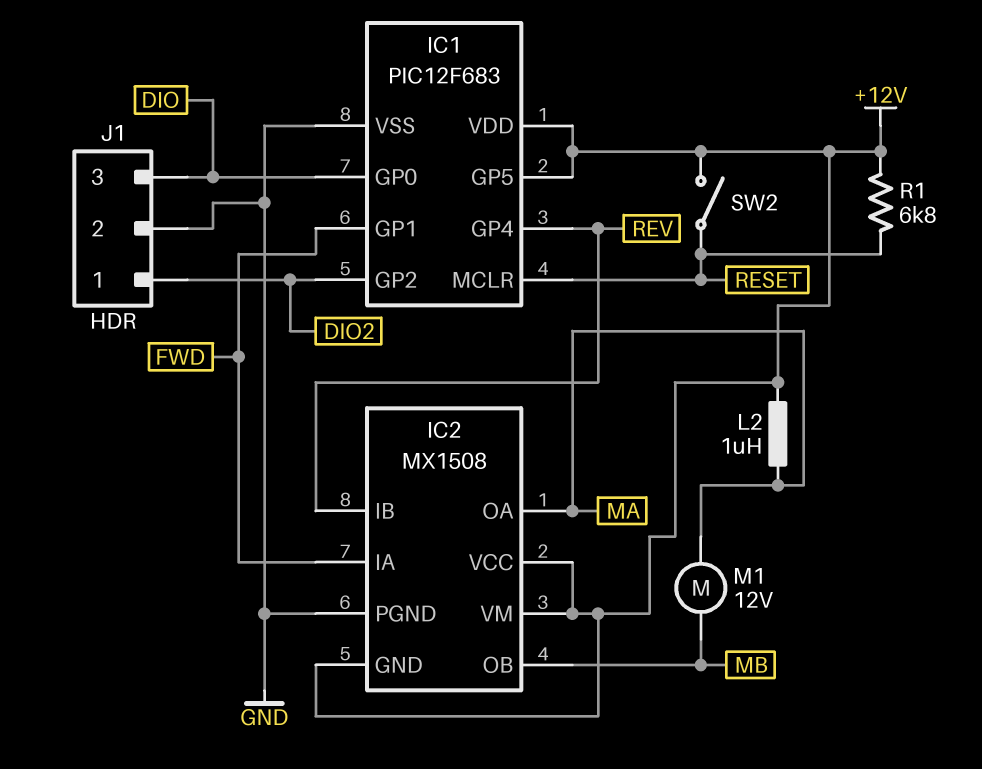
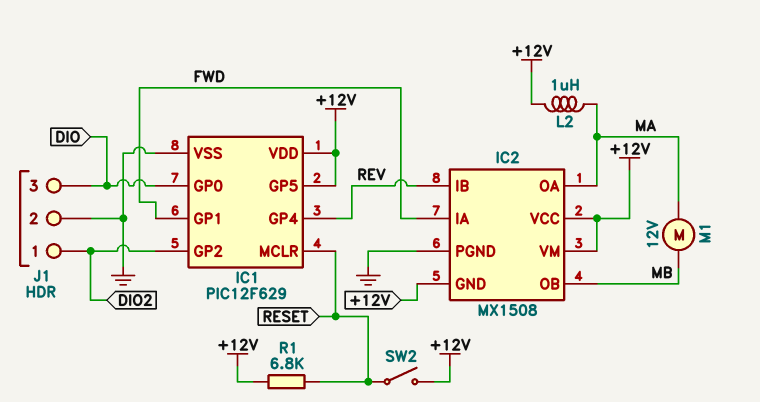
IC1: PIC12F683 -> PIC12F629

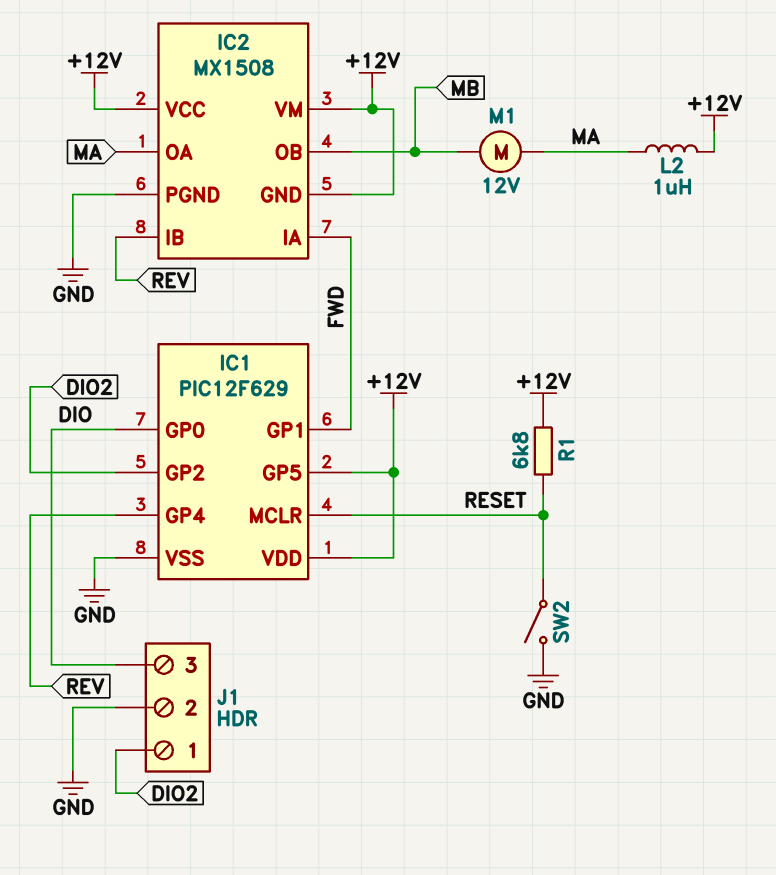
SW2: switch (+12V, RESET) -> switch (GND, RESET)

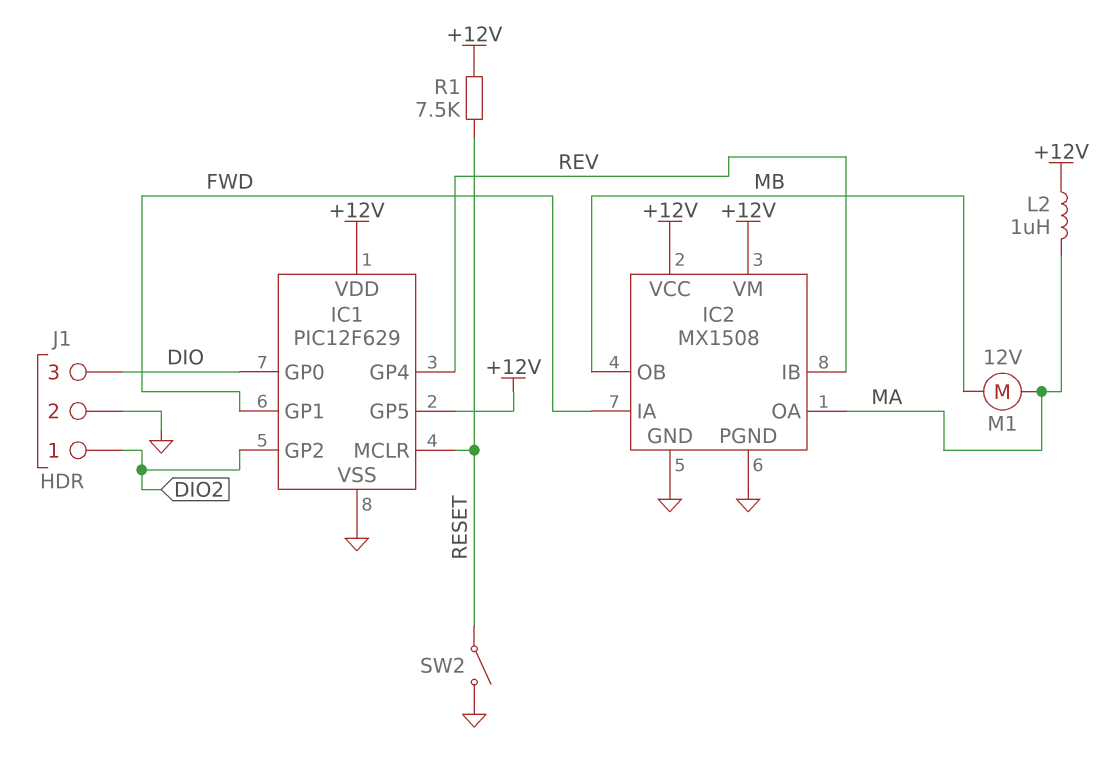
IC2 pin GND: +12V -> GND
R1: 6.8k (+12V, RESET) -> 7.5k (+12V, RESET)

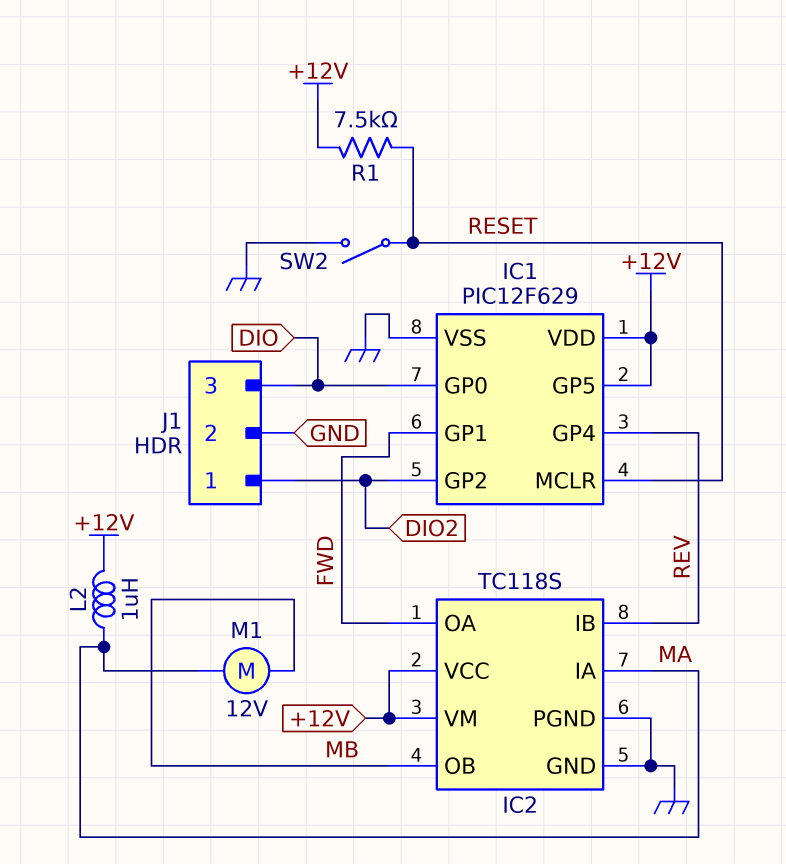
IC2: MX1508 -> TC118S
IC2 pin IA: FWD -> MA
IC2 pin OA: MA -> FWD

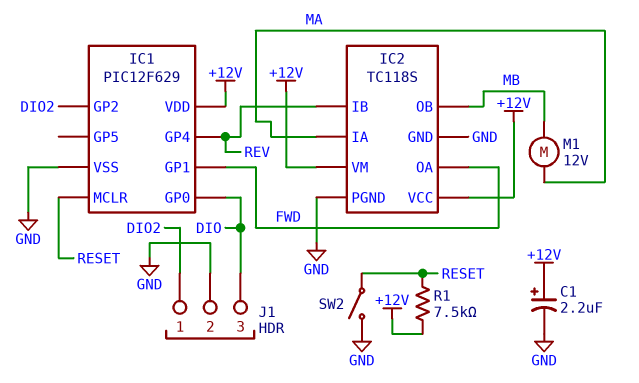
C1: none -> 2.2uF (plus +12V, minus GND)
IC1 pin GP5: +12V -> none
L2: 1uH (+12V, MA) -> none

